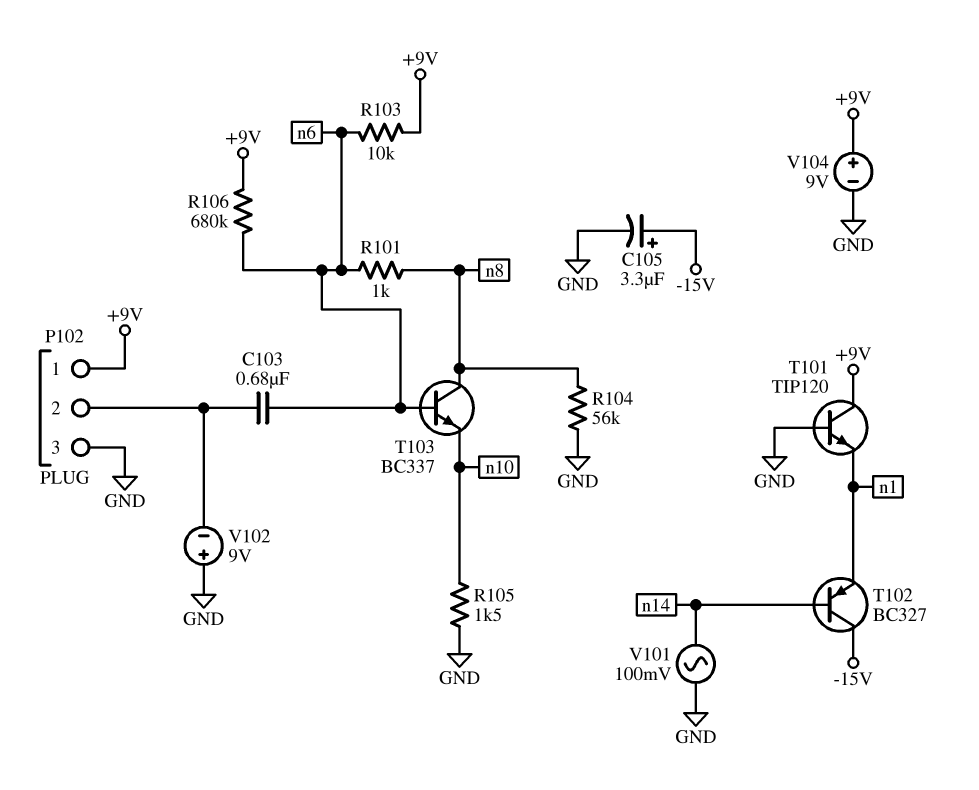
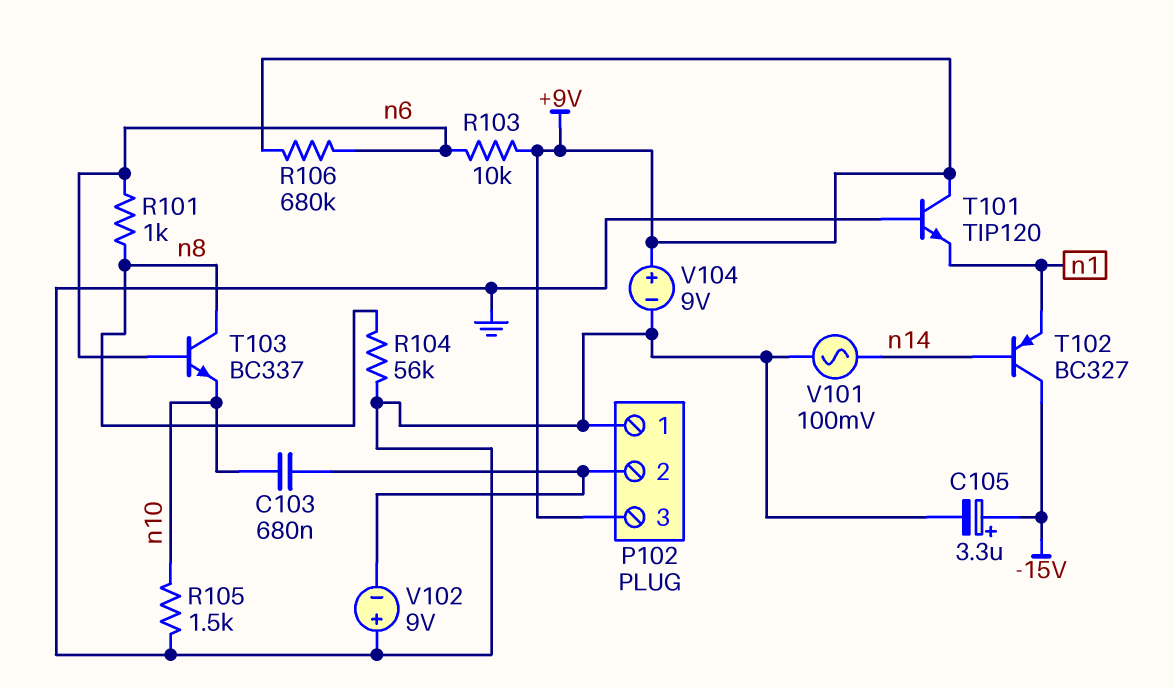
C103: 680nF (P102/2, n6) -> 680nF (P102/2, n10)
P102 pin 1: +9V -> GND
P102 pin 3: GND -> +9V

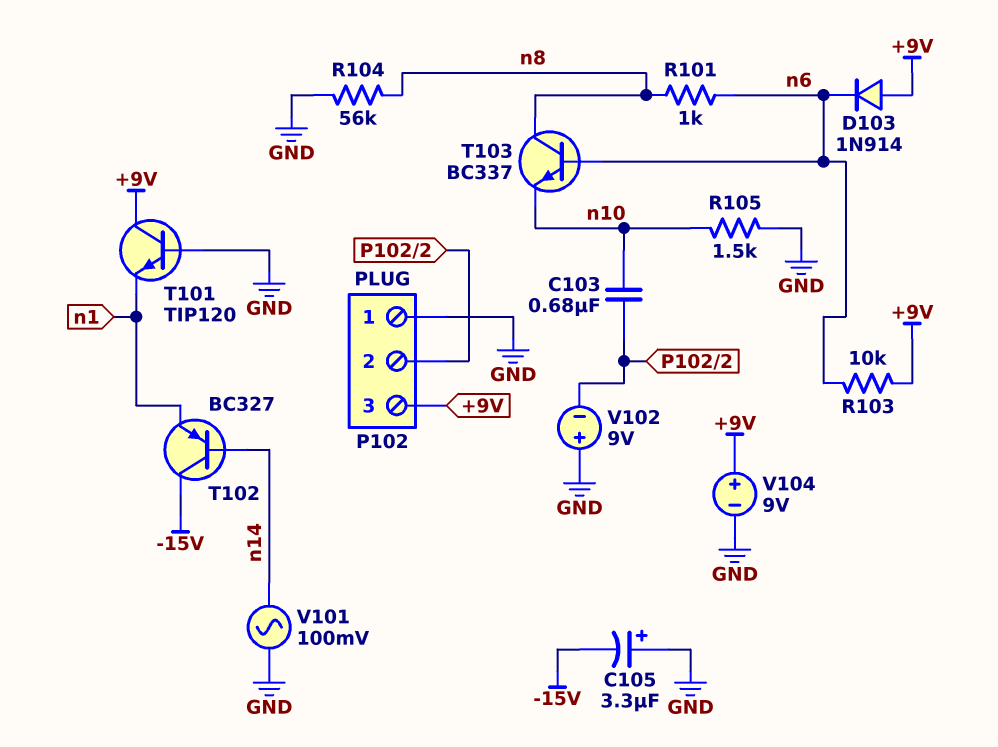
C105: 3.3uF (plus -15V, minus GND) -> 3.3uF (plus GND, minus -15V)
D103: none -> diode 1N914 (A +9V, K n6)
R106: 680k (+9V, n6) -> none

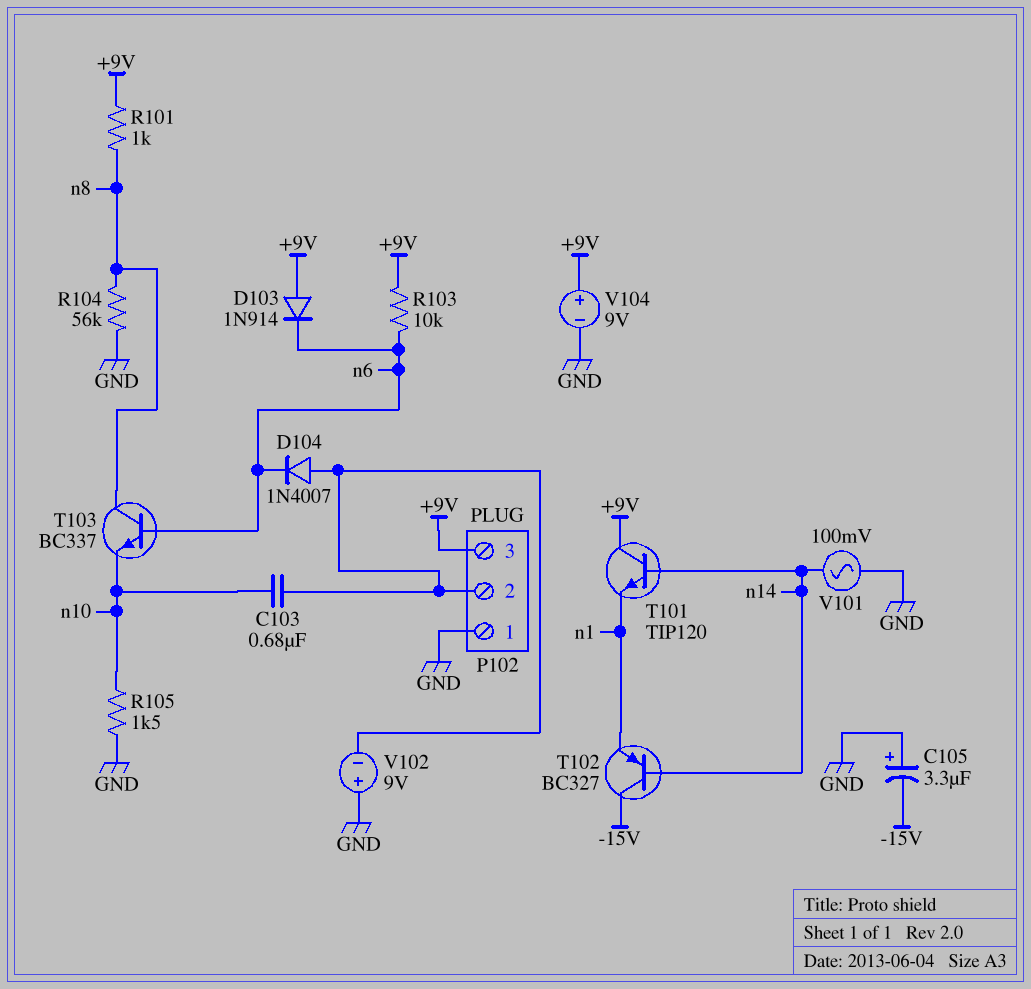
D104: none -> diode 1N4007 (A P102/2, K n6)
R101: 1k (n6, n8) -> 1k (+9V, n8)
T101: NPN TIP120 (B GND, C +9V, E n1) -> NPN TIP120 (B n14, C +9V, E n1)

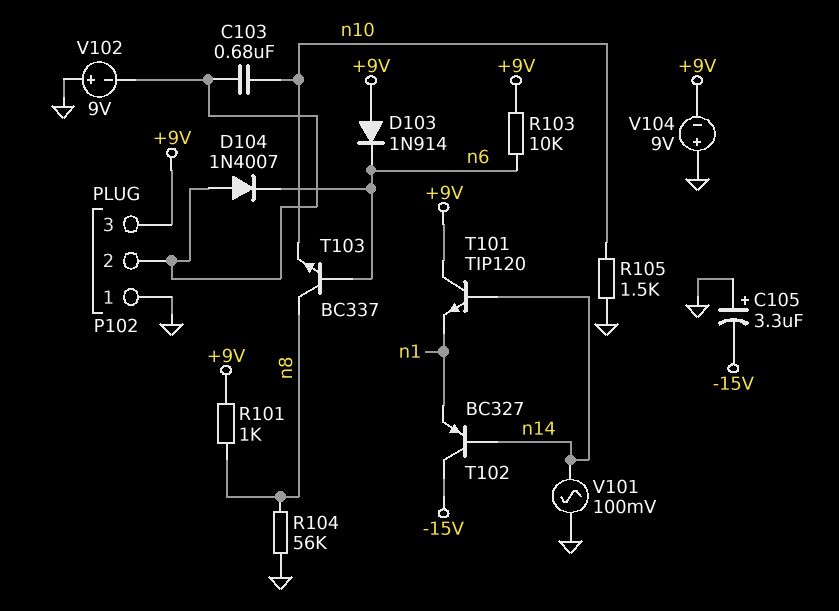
V104: 9V (plus +9V, minus GND) -> 9V (plus GND, minus +9V)

